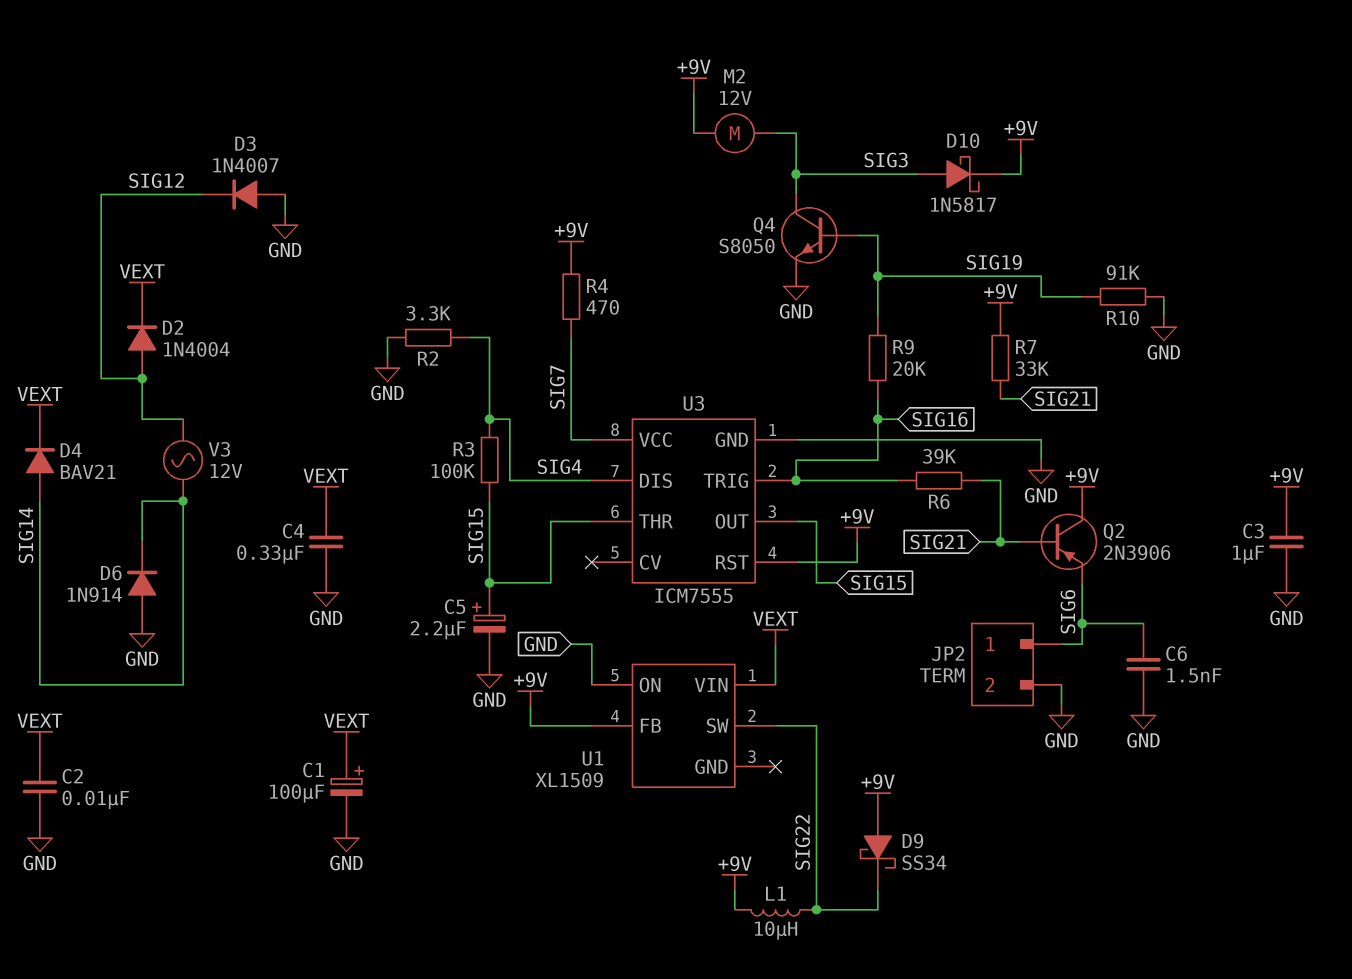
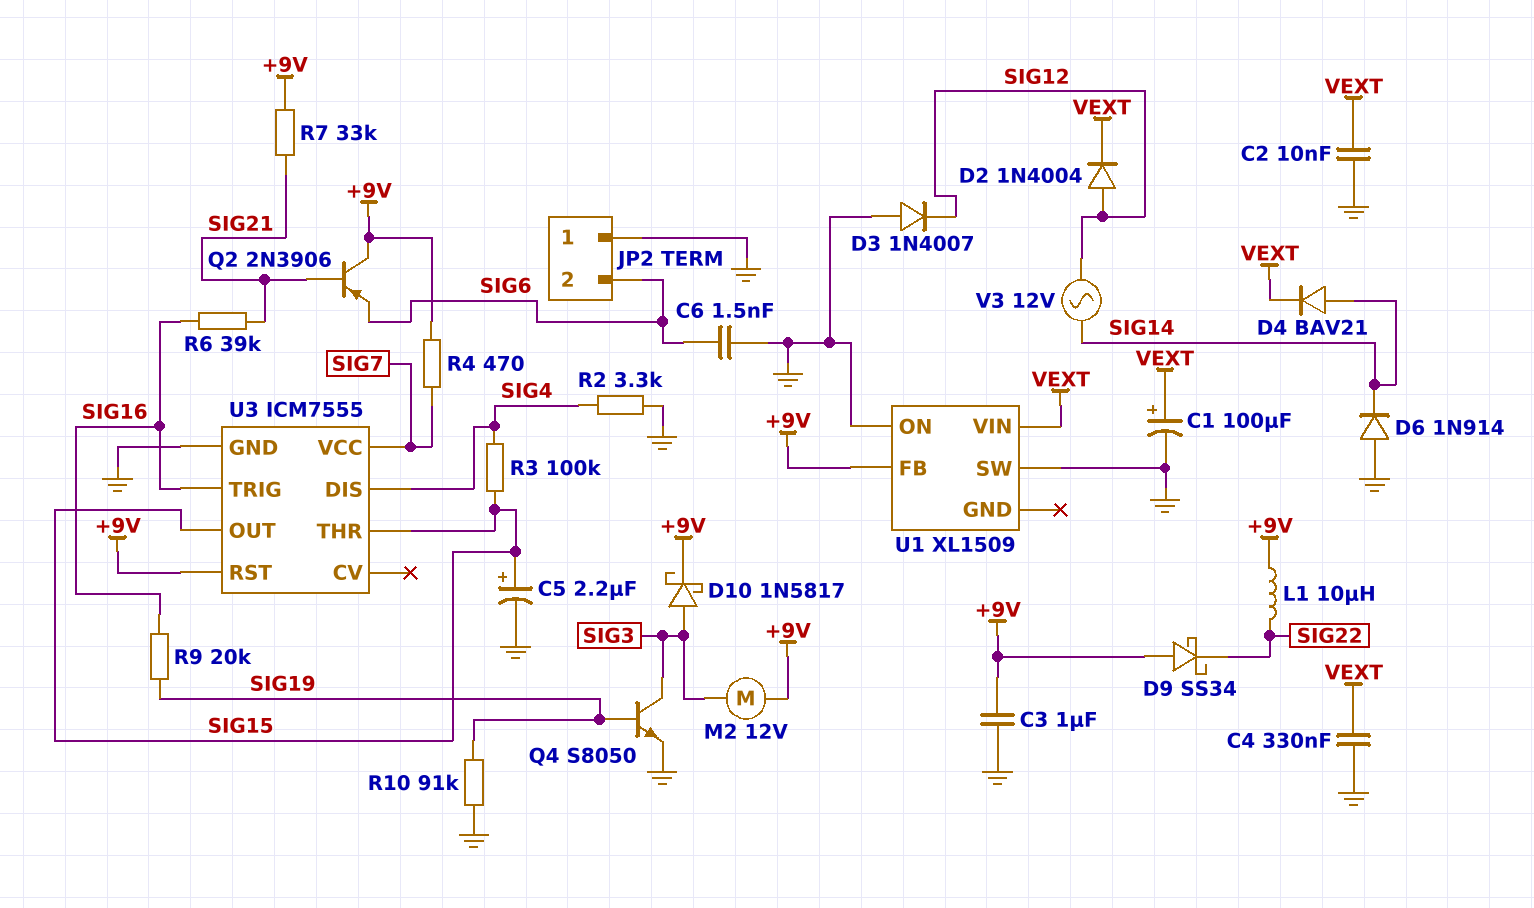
JP2 pin 1: SIG6 -> GND
JP2 pin 2: GND -> SIG6
U1 pin SW: SIG22 -> GND

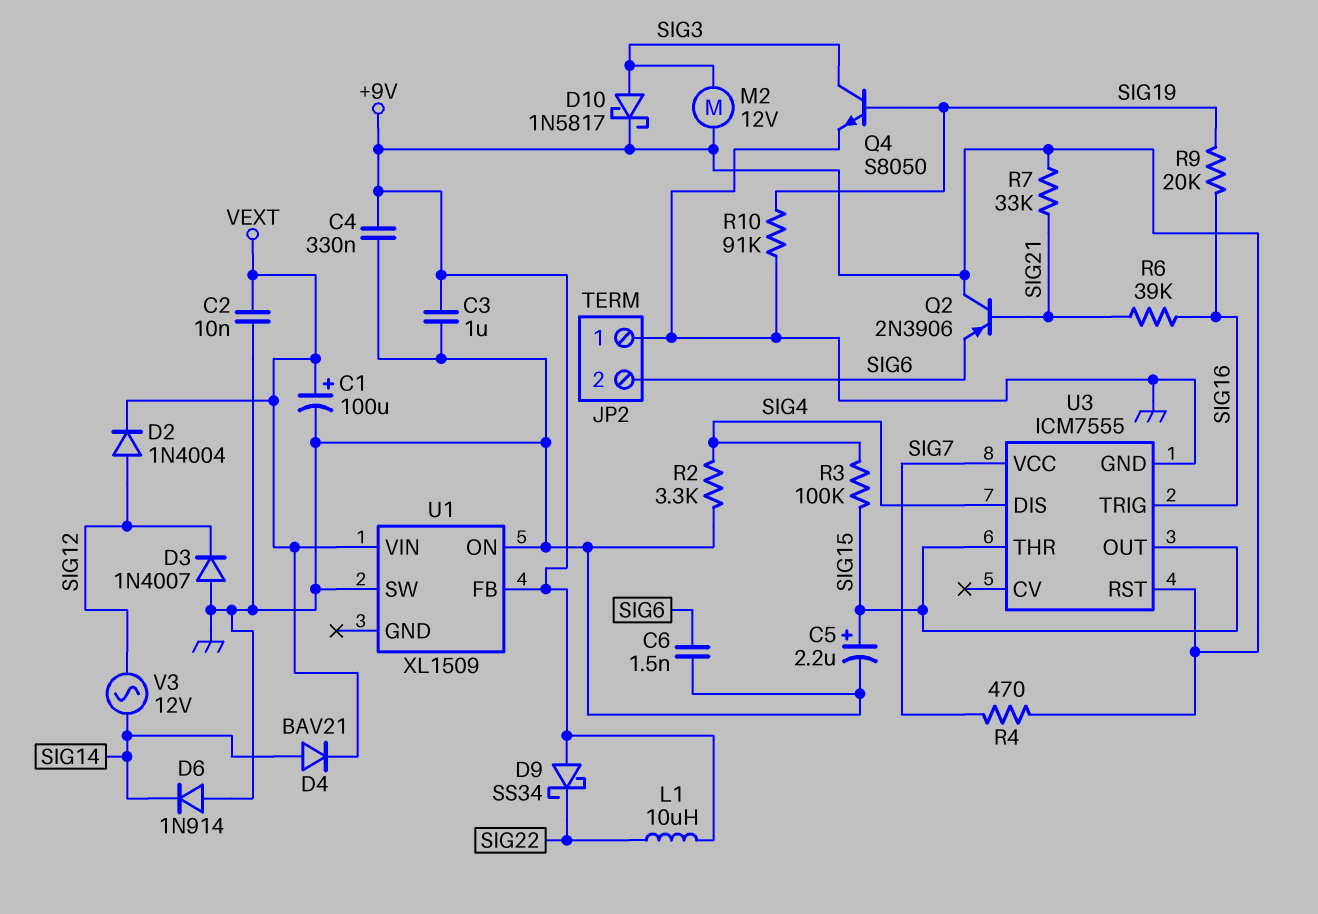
C4: 330nF (GND, VEXT) -> 330nF (+9V, GND)

